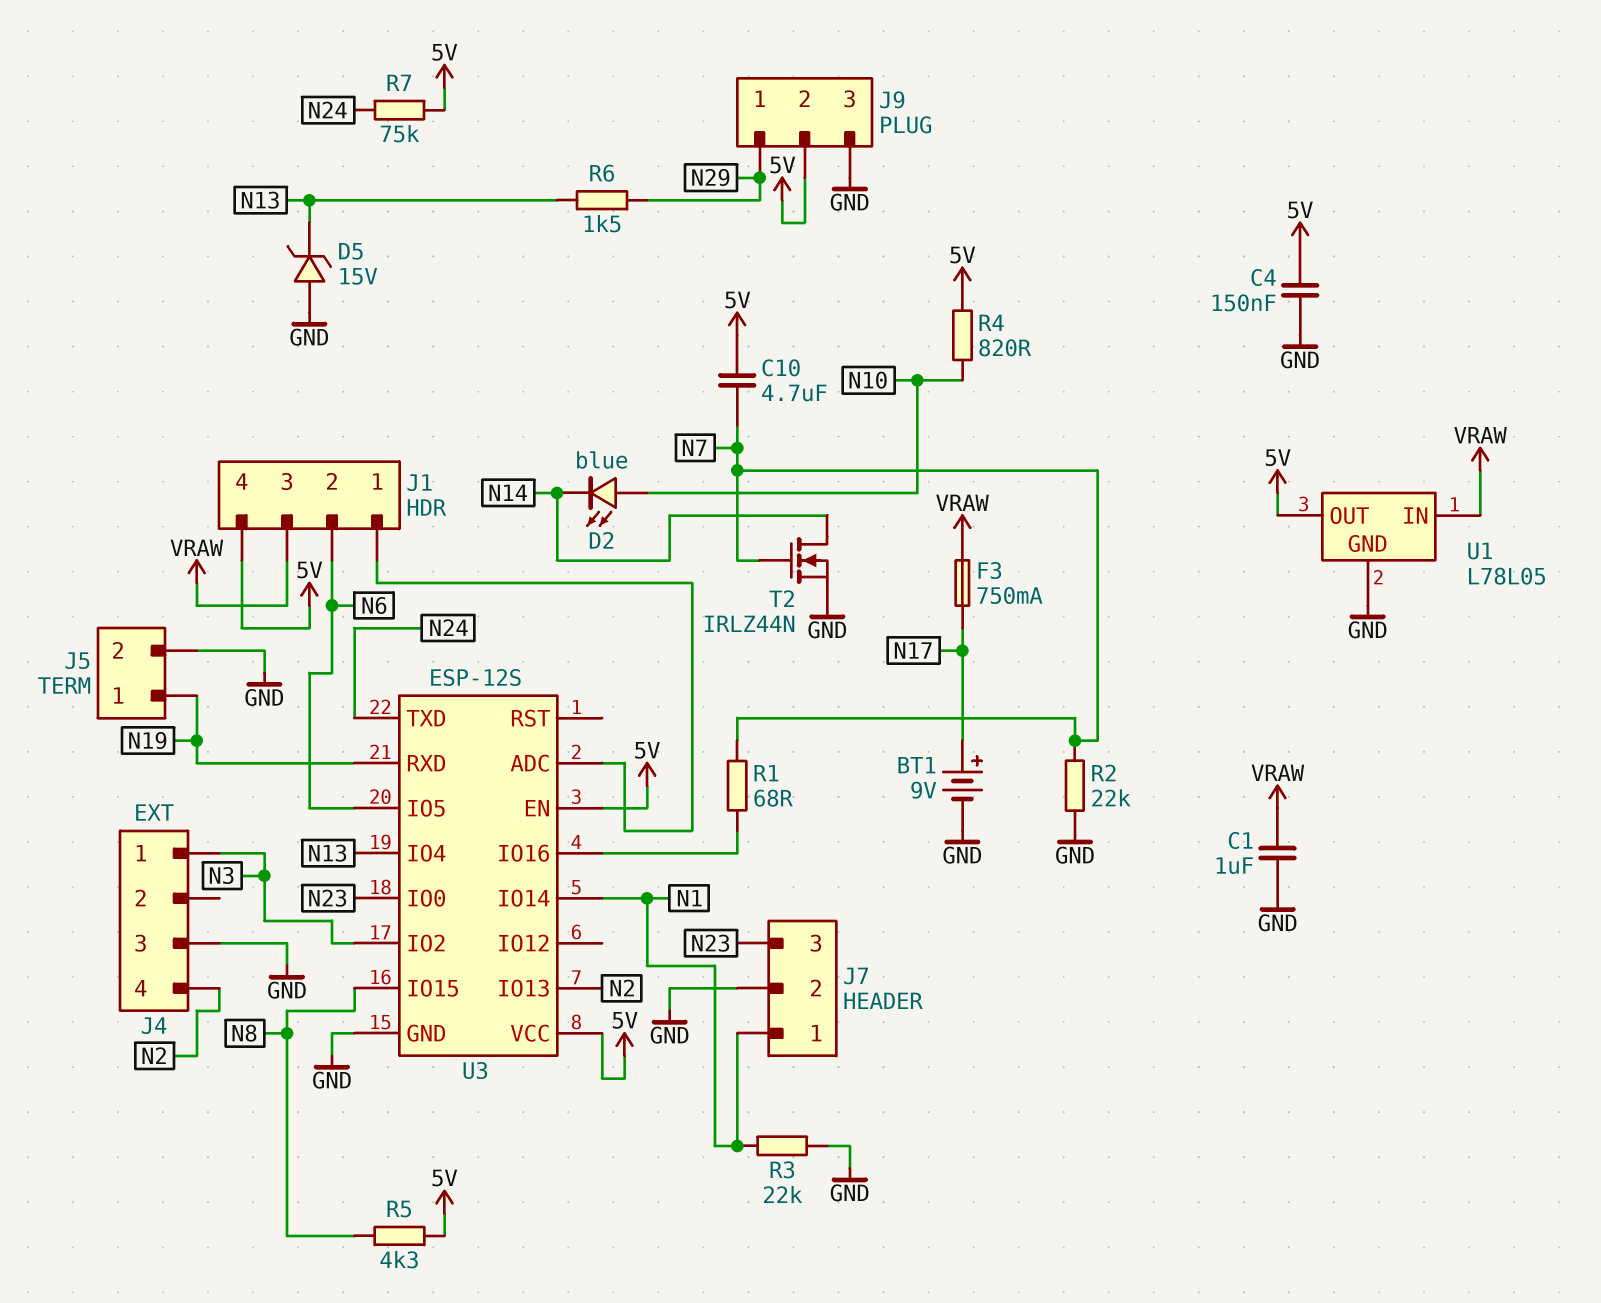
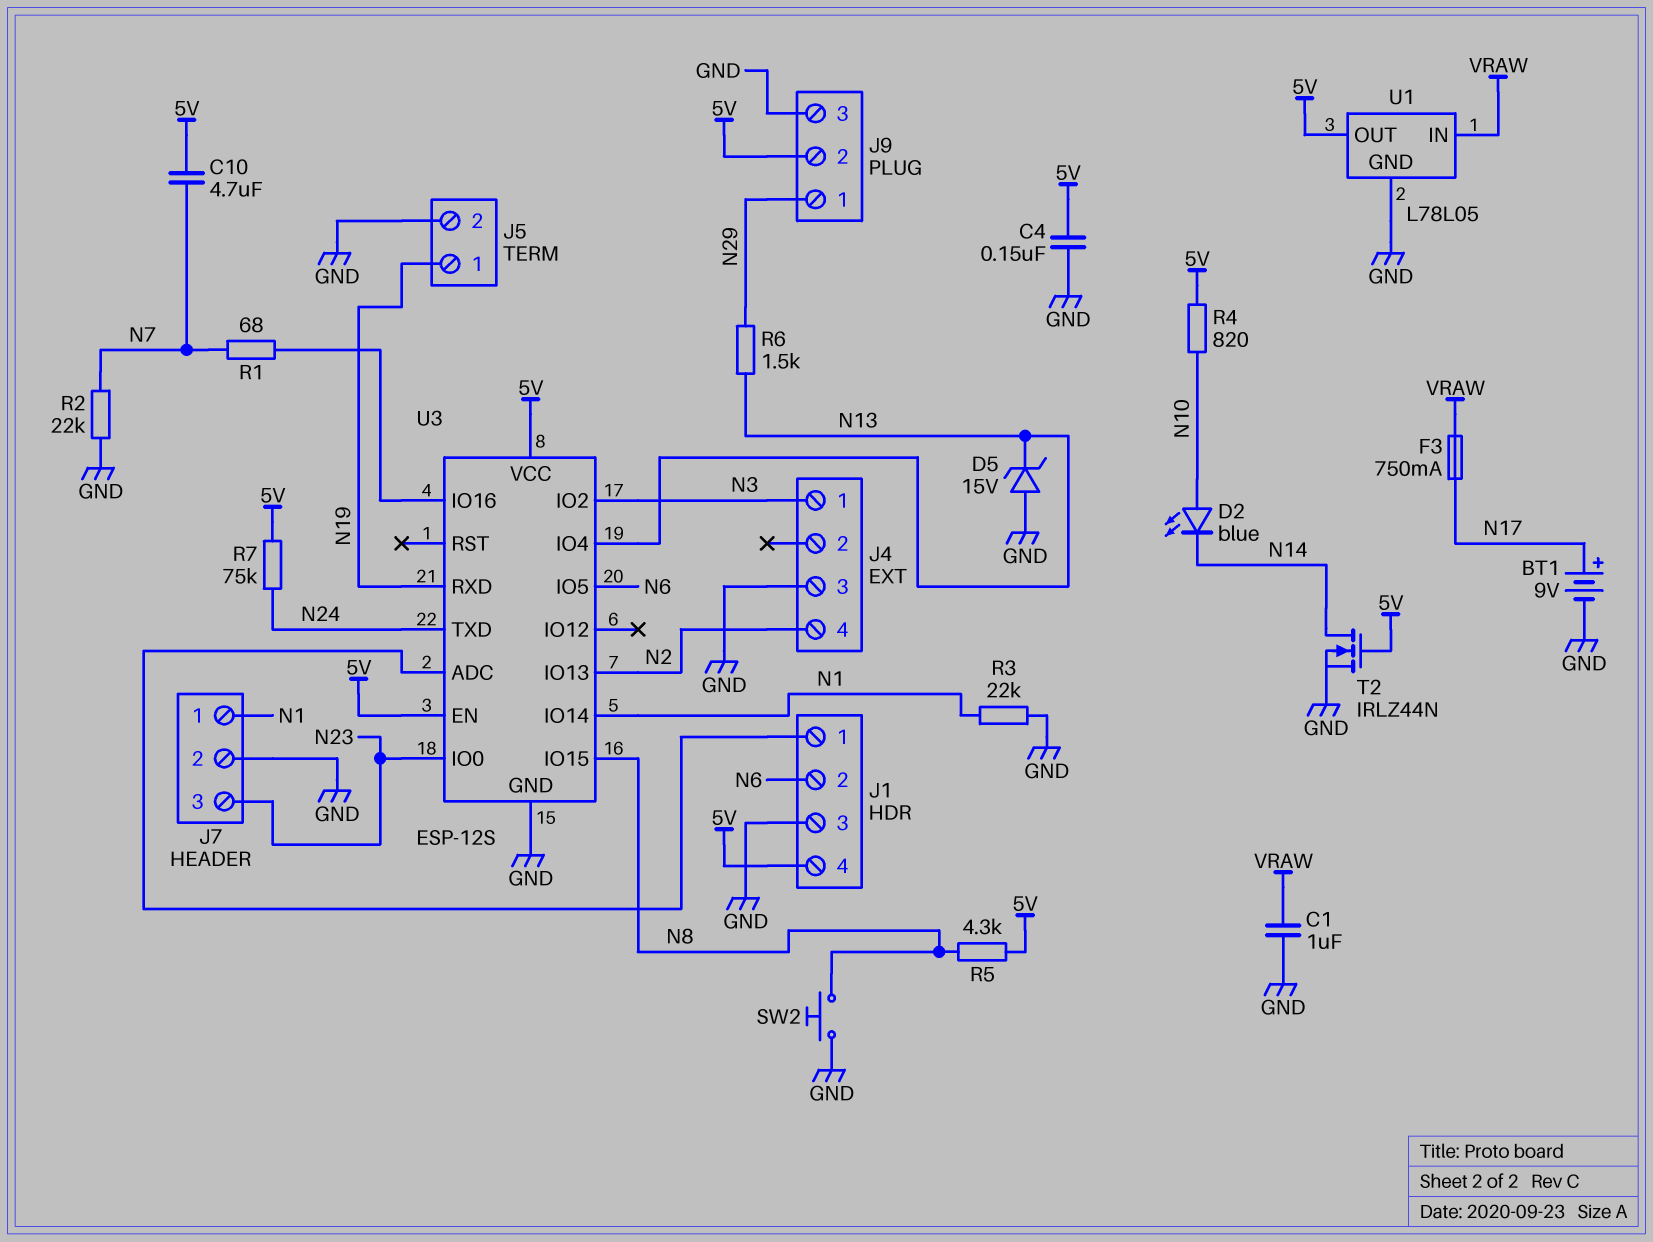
J1 pin 3: VRAW -> GND
SW2: none -> button (GND, N8)
T2: NMOS IRLZ44N (G N7, D N14, S GND) -> NMOS IRLZ44N (G 5V, D N14, S GND)

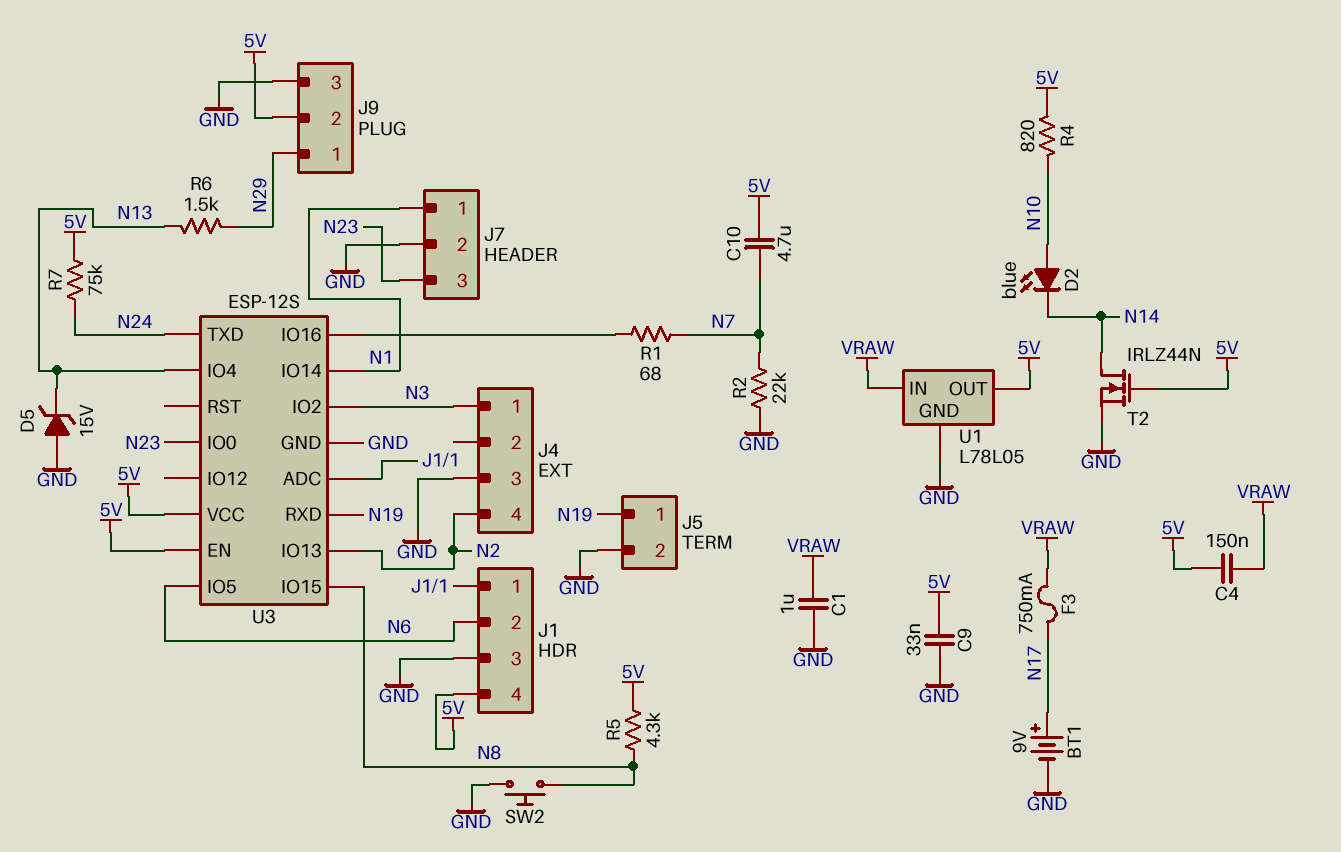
C4: 150nF (5V, GND) -> 150nF (5V, VRAW)
C9: none -> 33nF (5V, GND)
R3: 22k (GND, N1) -> none

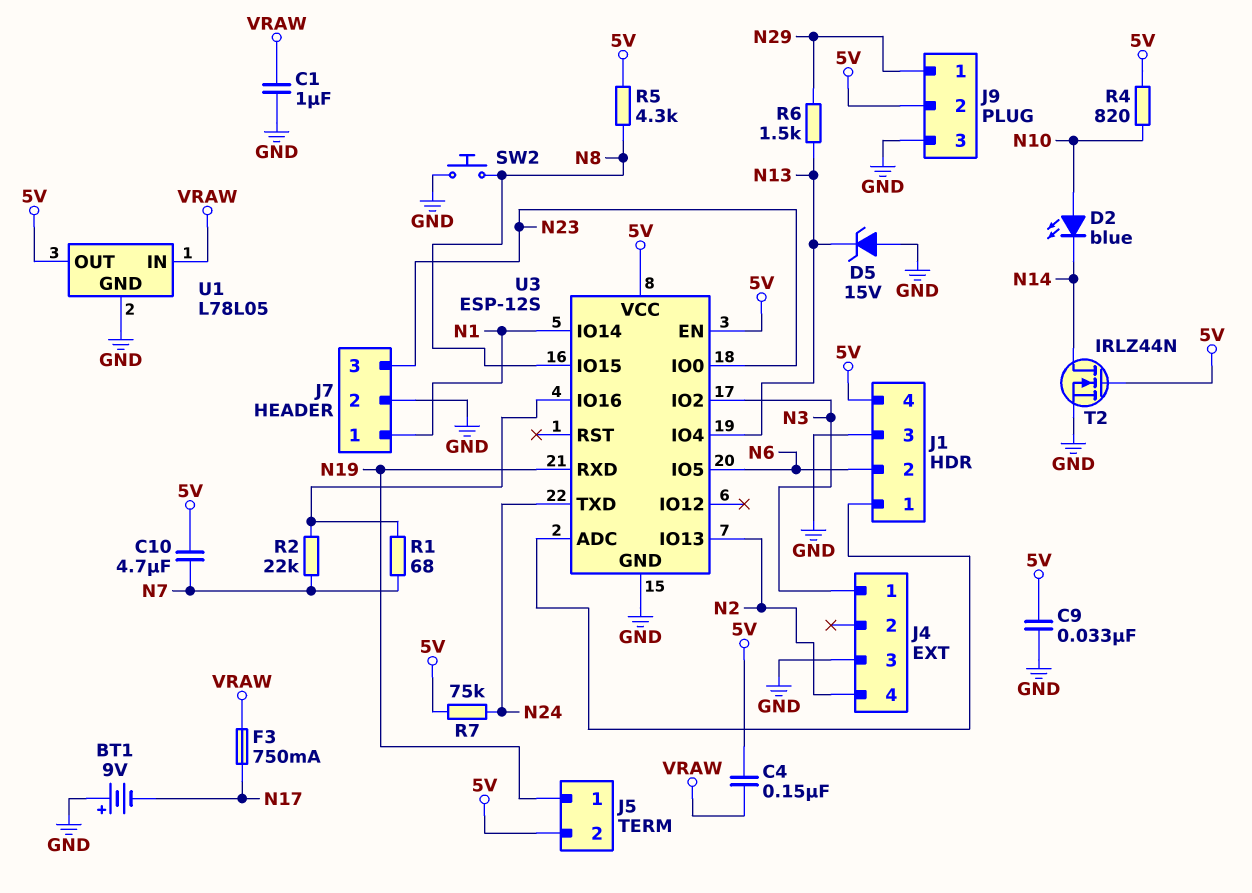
BT1: 9V (plus N17, minus GND) -> 9V (plus GND, minus N17)
J5 pin 2: GND -> 5V
R2: 22k (GND, N7) -> 22k (N7, U3/IO16)

